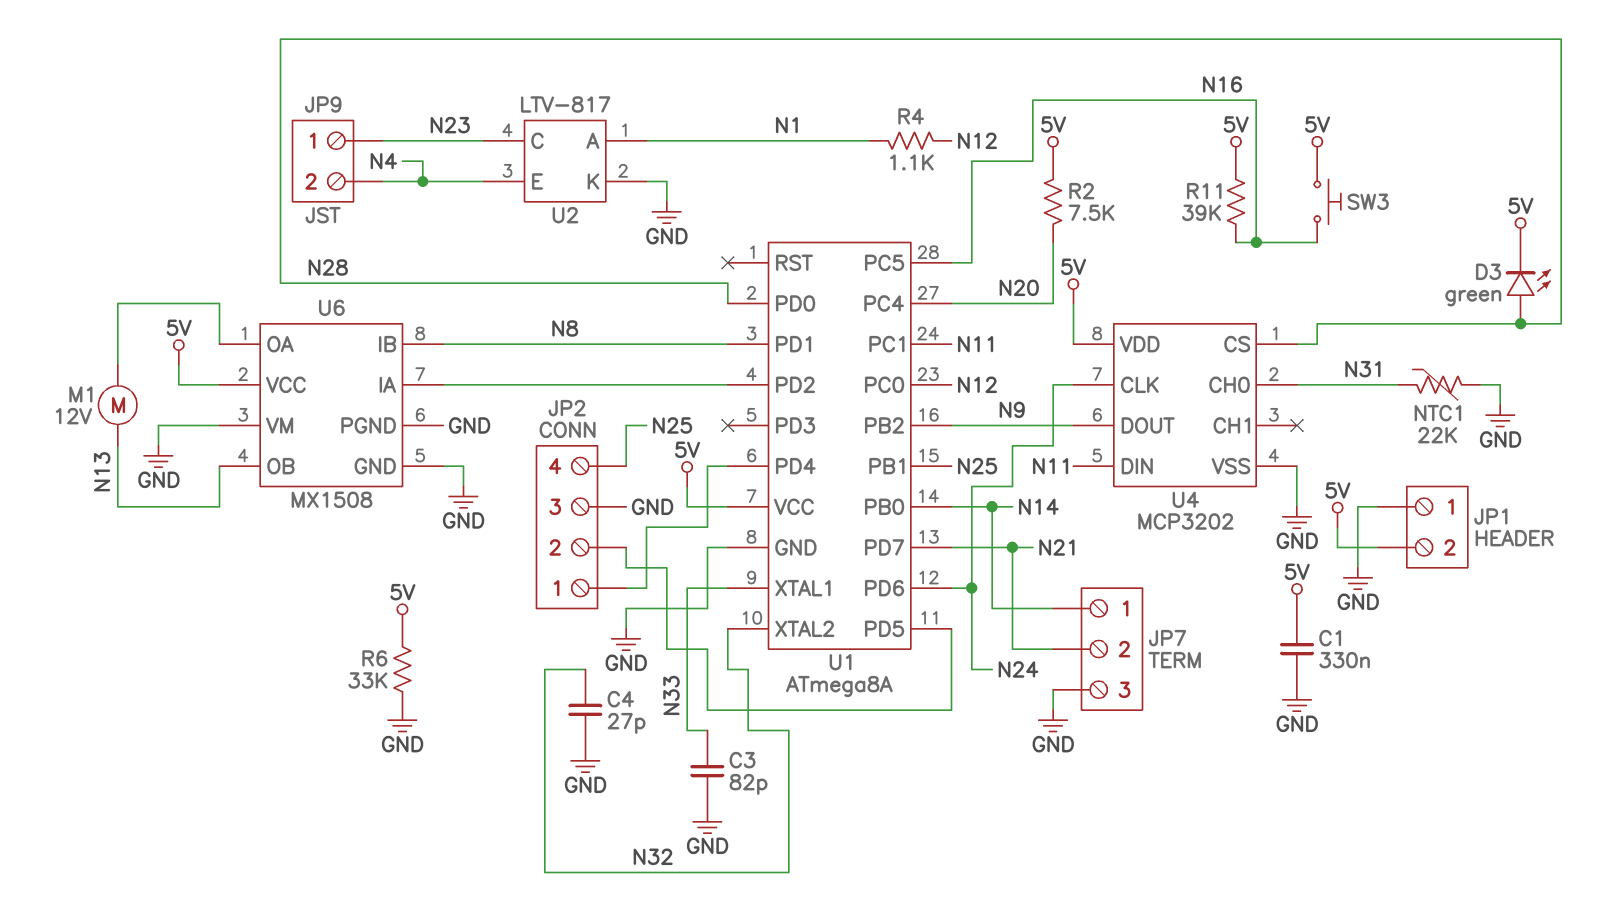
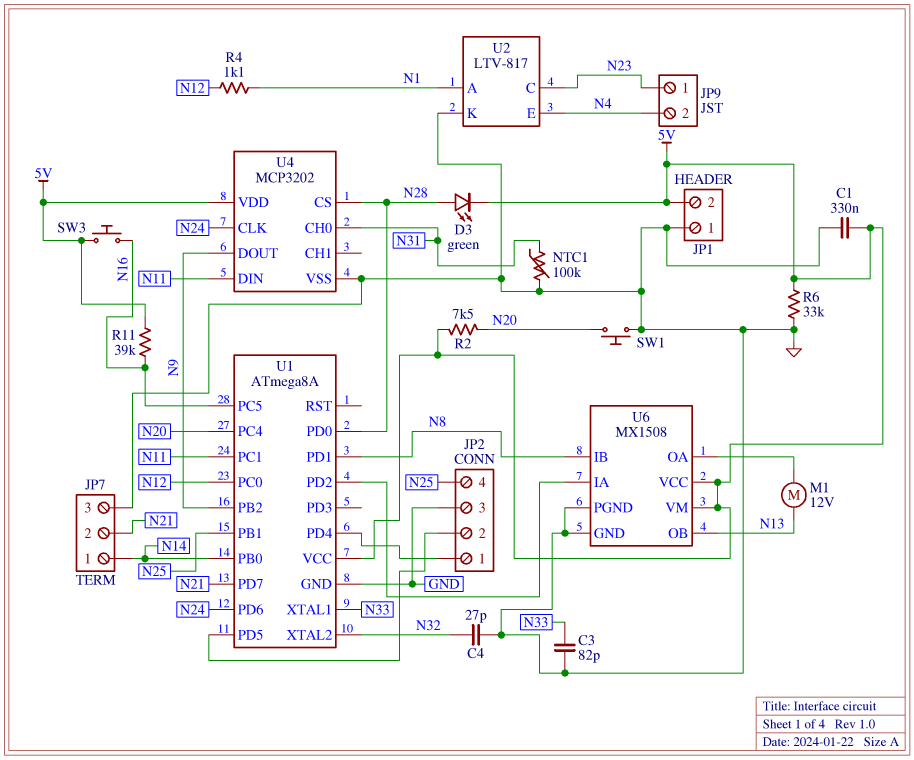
NTC1: 22k (GND, N31) -> 100k (GND, N31)
SW1: none -> button (GND, N20)
U6 pin VM: GND -> 5V

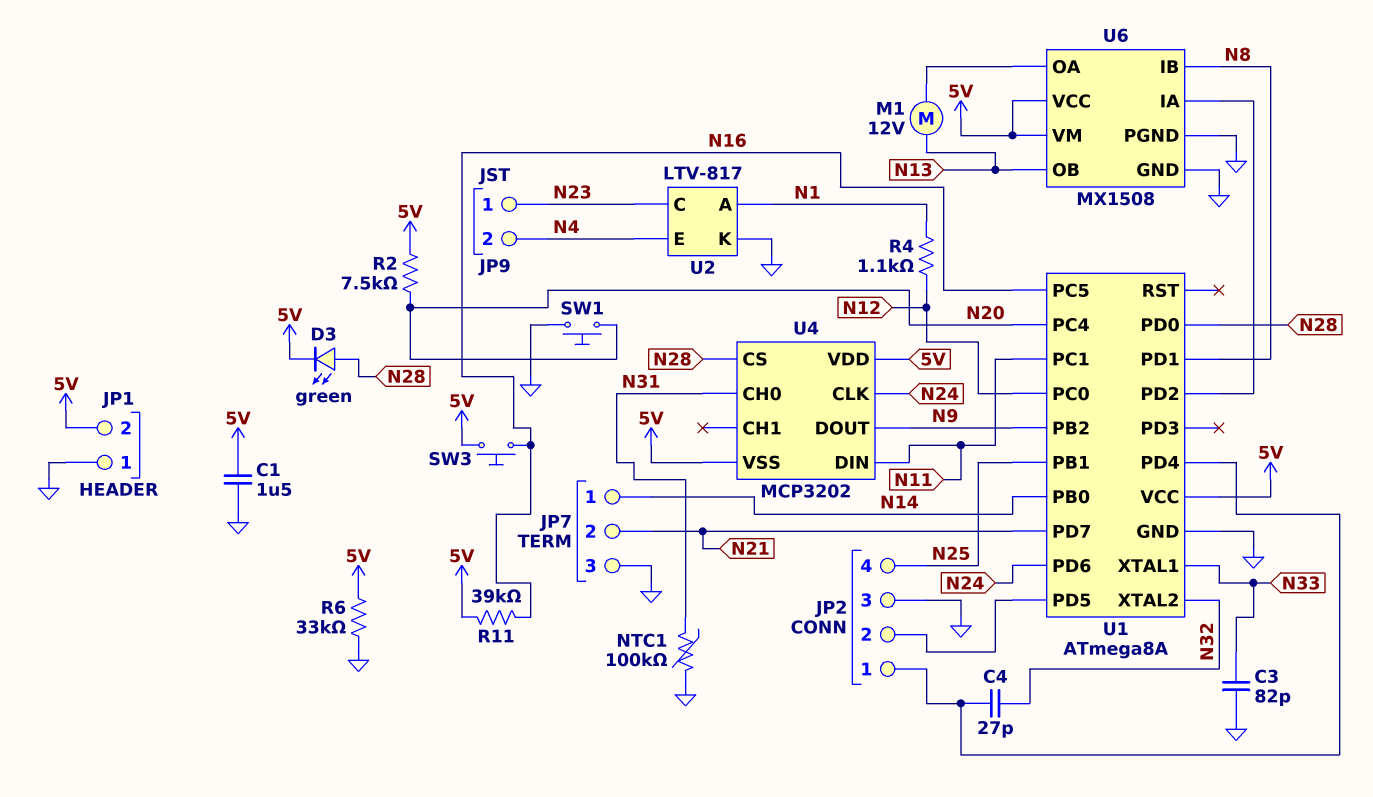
C1: 330nF (5V, GND) -> 1.5uF (5V, GND)
C4: 27pF (GND, N32) -> 27pF (JP2/1, N32)
U4 pin VSS: GND -> 5V

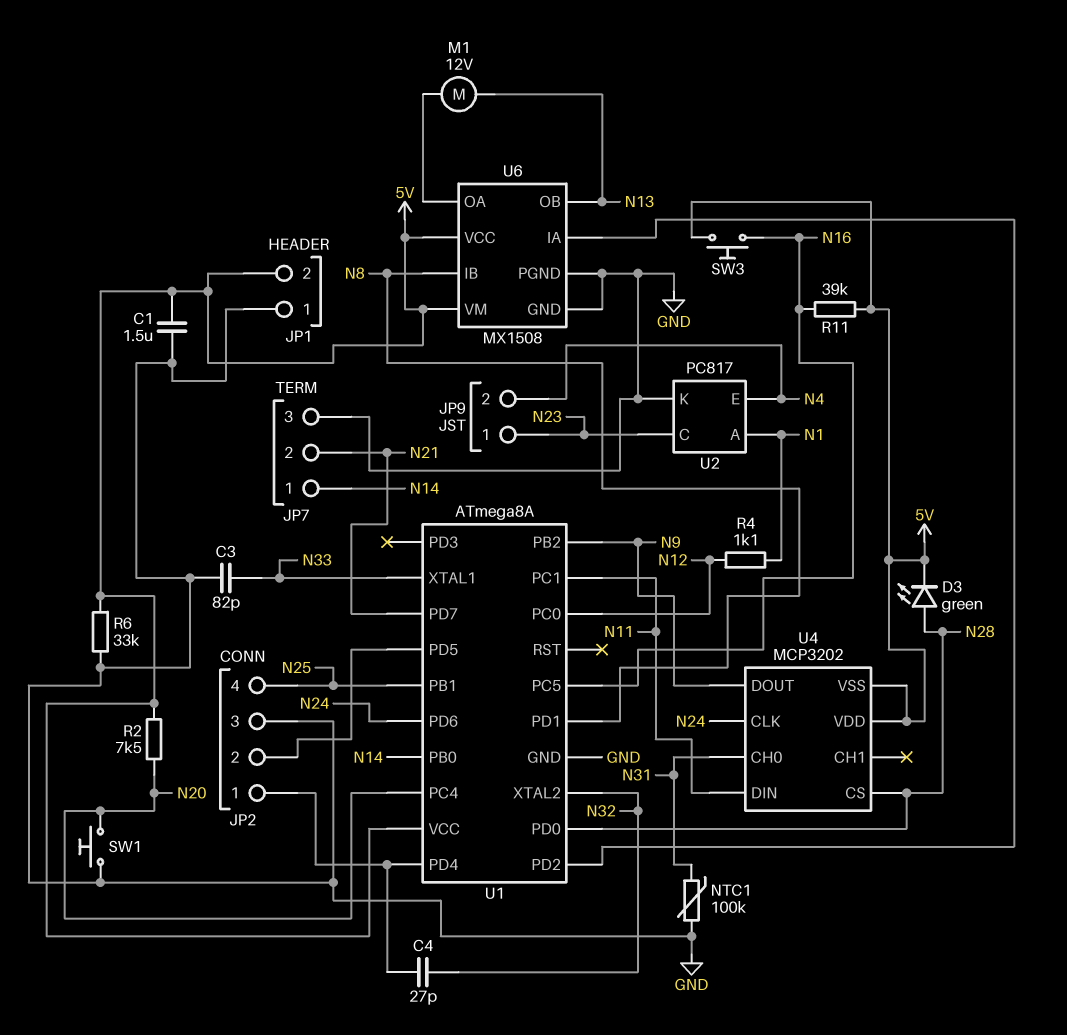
U2: LTV-817 -> PC817

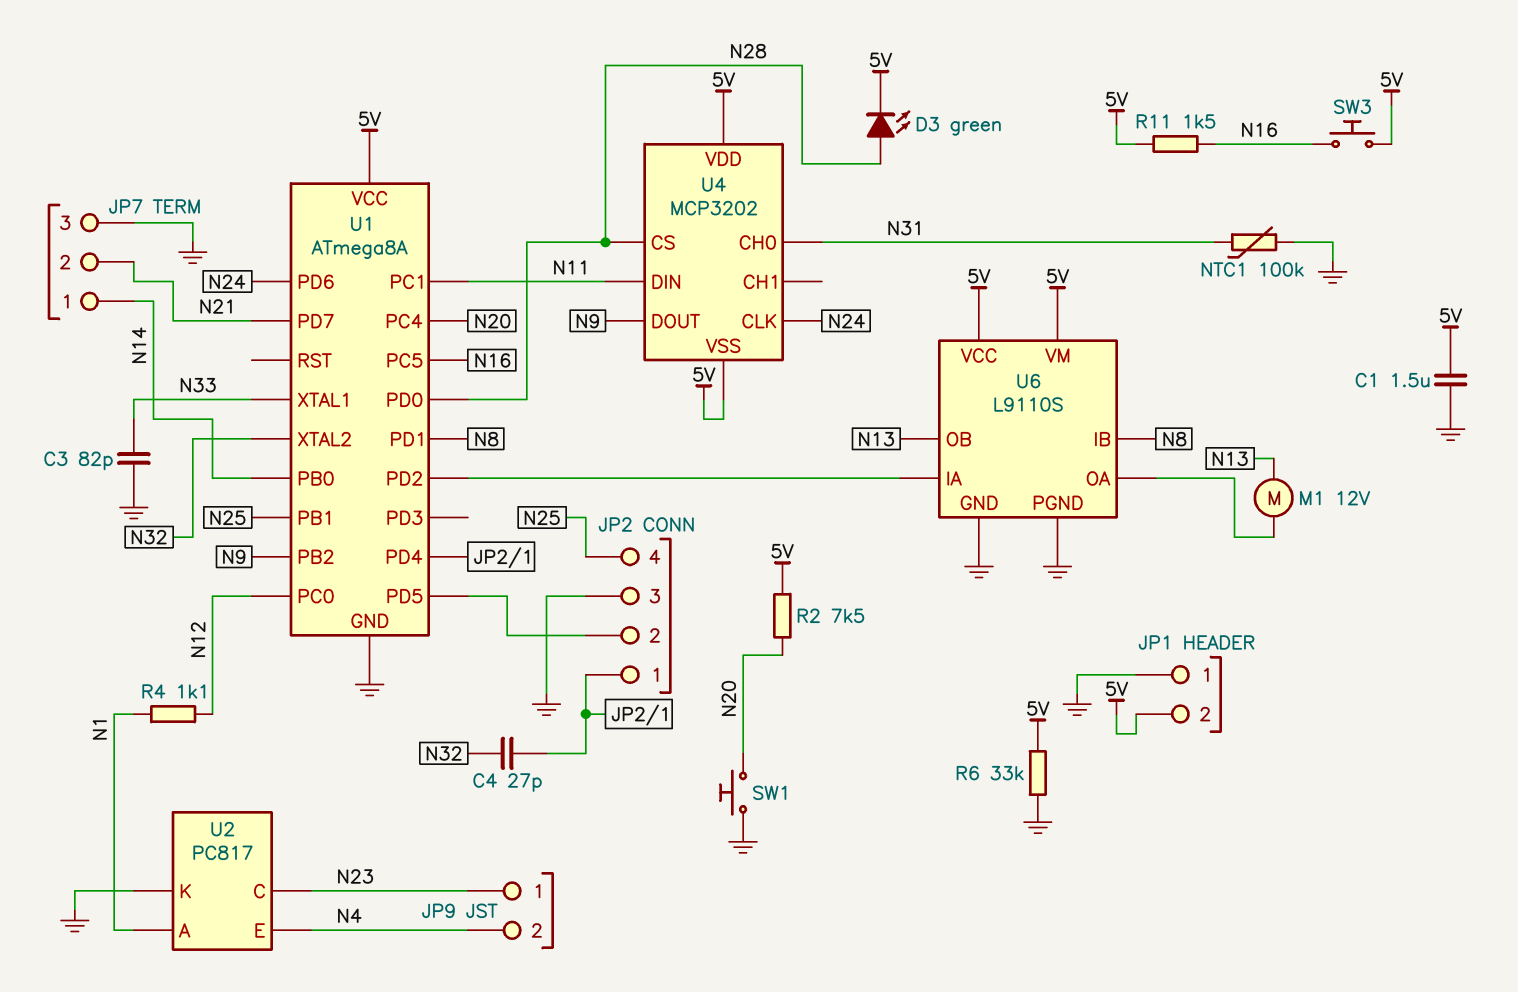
R11: 39k (5V, N16) -> 1.5k (5V, N16)
U6: MX1508 -> L9110S

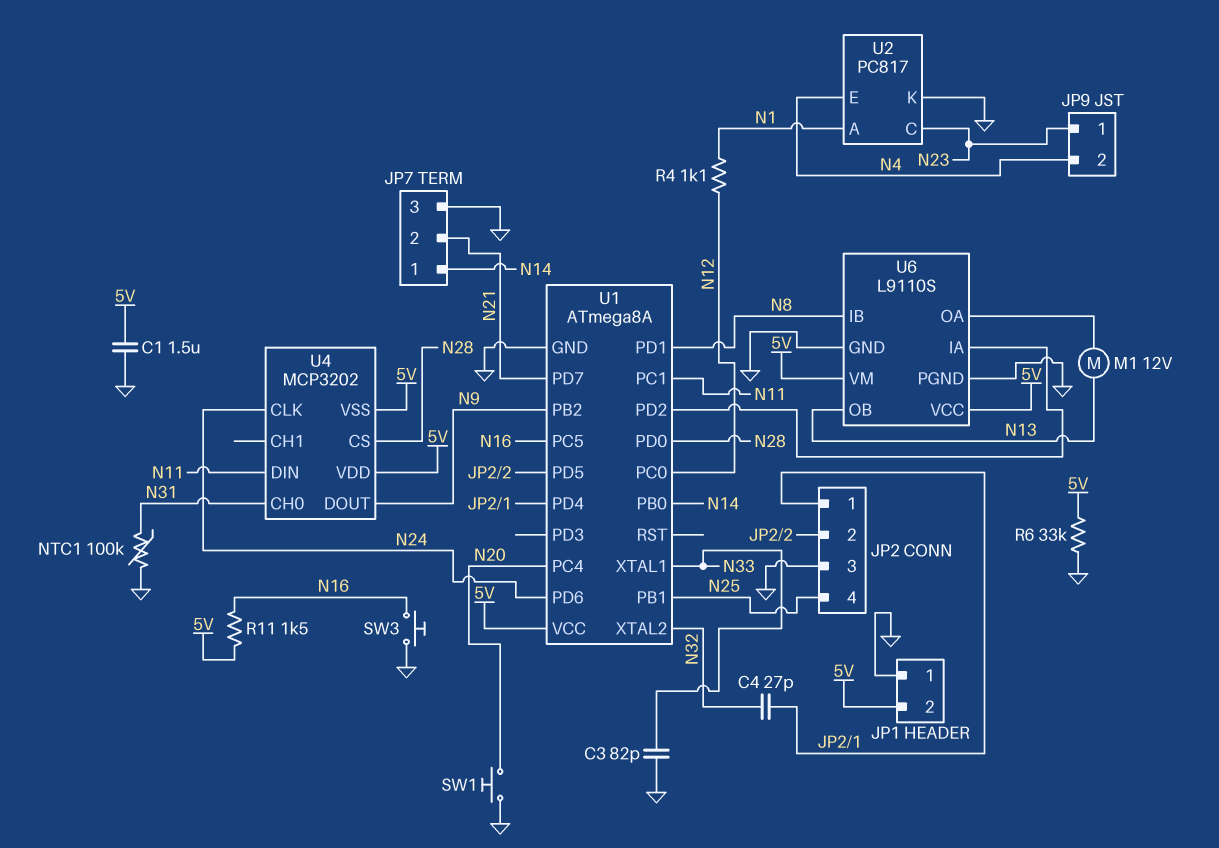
D3: LED green (A N28, K 5V) -> none
R2: 7.5k (5V, N20) -> none
SW3: button (5V, N16) -> button (GND, N16)

